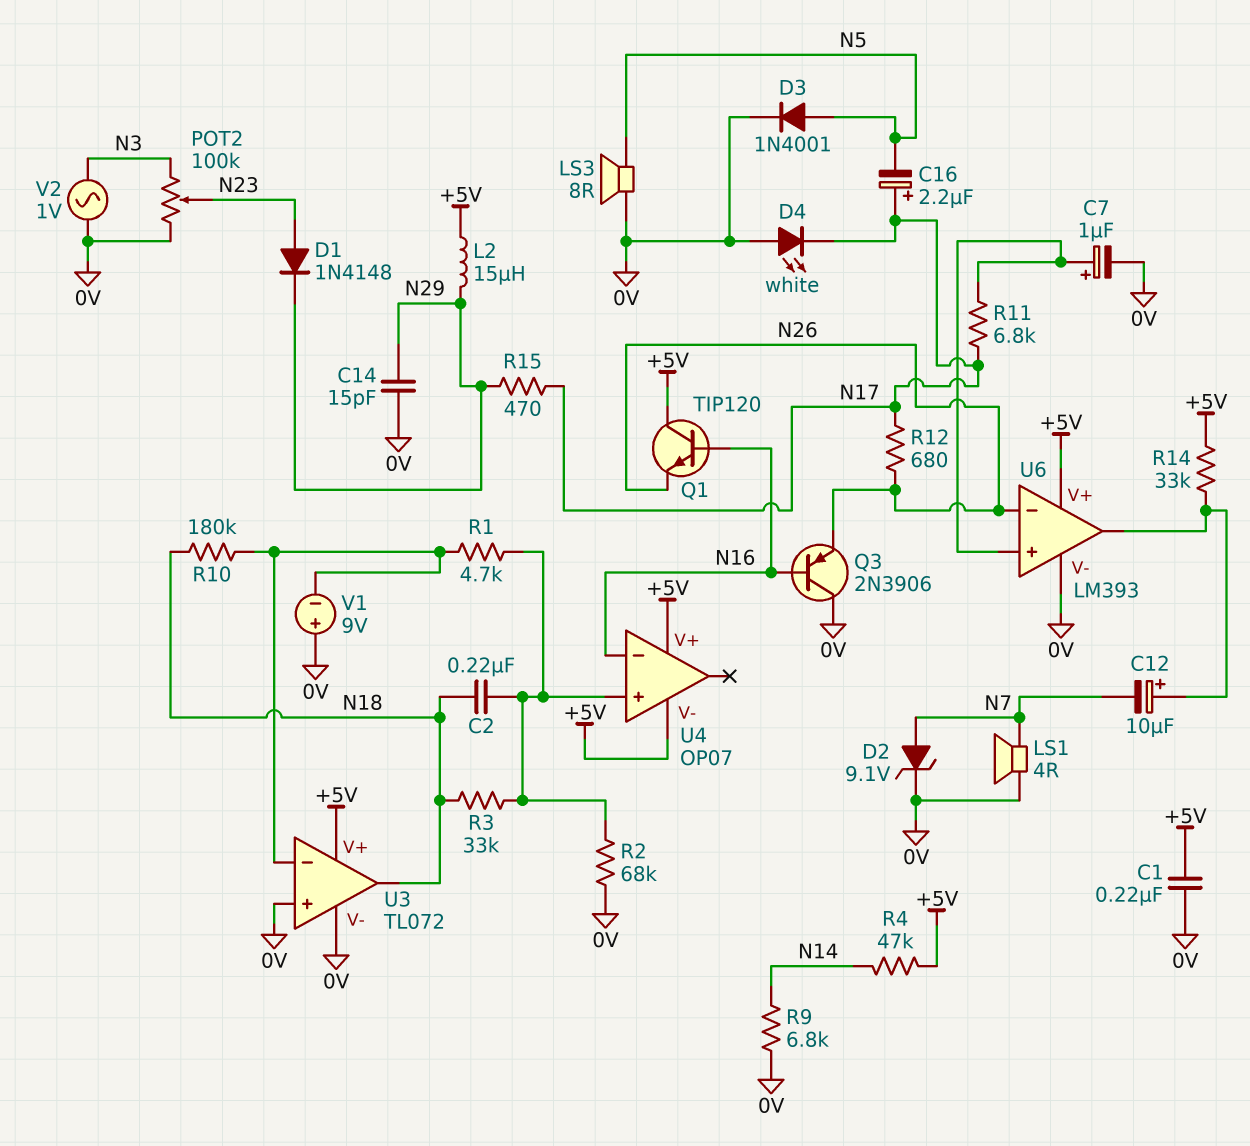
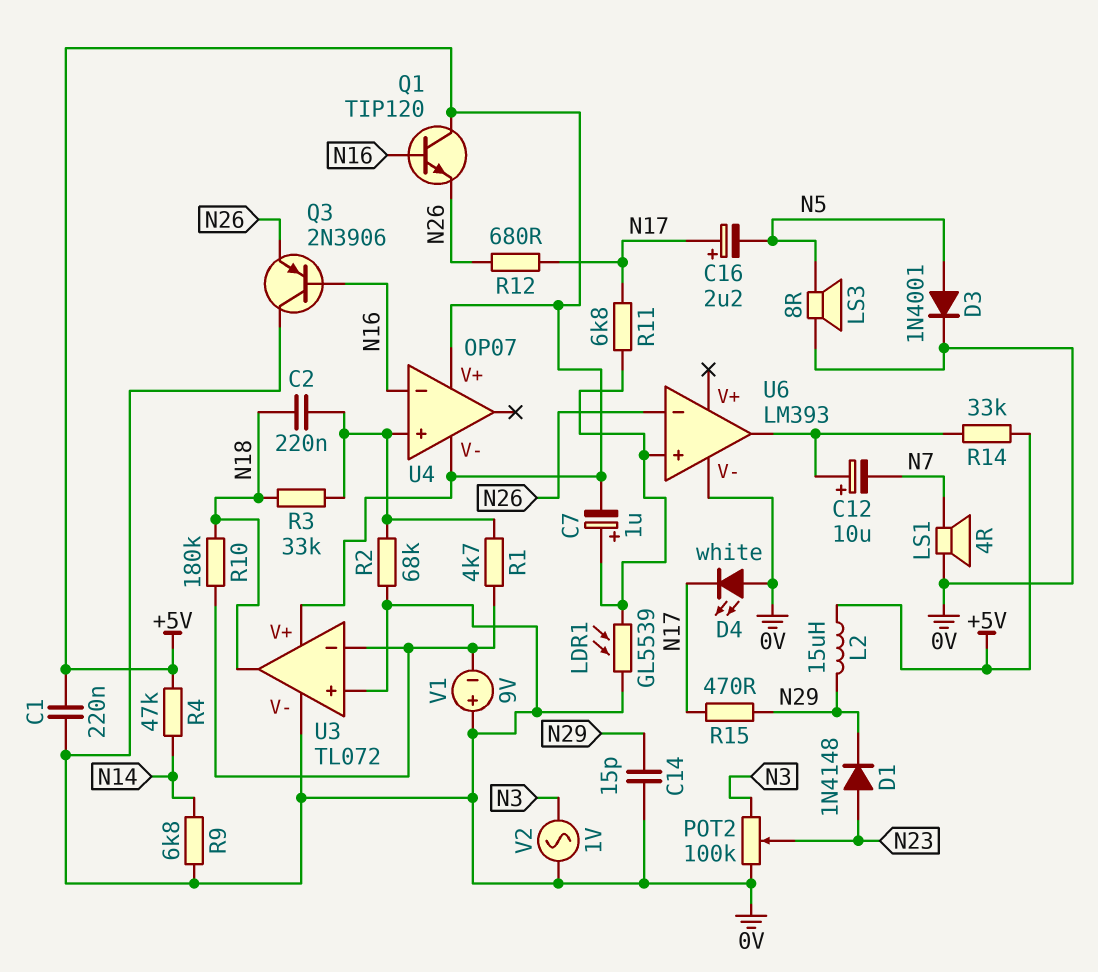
C7: 1uF (plus U6/in+, minus 0V) -> 1uF (plus U6/in+, minus +5V)
D2: zener 9.1V (A N7, K 0V) -> none
LDR1: none -> GL5539 (0V, U6/in+)
U6 pin V+: +5V -> none

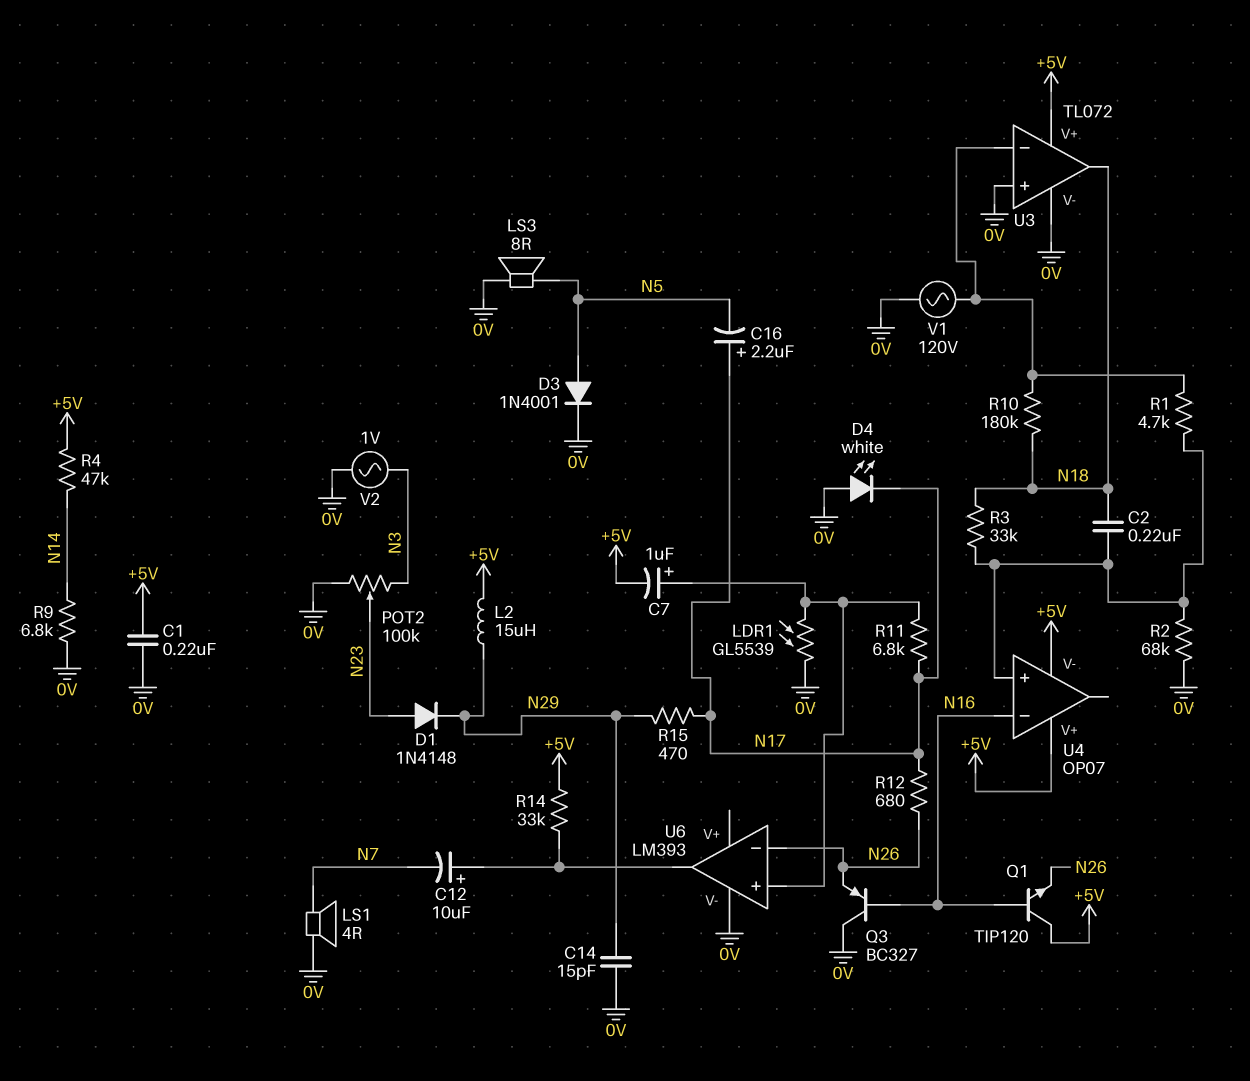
Q3: PNP 2N3906 (B N16, C 0V, E N26) -> PNP BC327 (B N16, C 0V, E N26)
V1: 9V (plus 0V, minus U3/in-) -> AC 120V (0V, U3/in-)

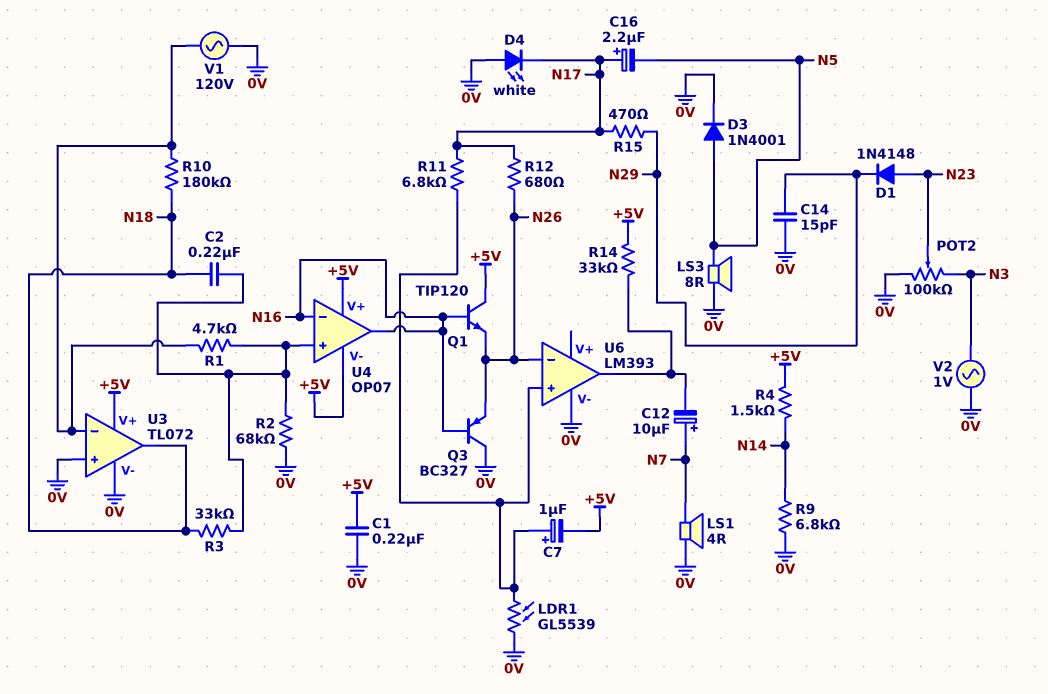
C12: 10uF (plus U6/out, minus N7) -> 10uF (plus N7, minus U6/out)
L2: 15uH (+5V, N29) -> none
R4: 47k (+5V, N14) -> 1.5k (+5V, N14)
U4 pin out: none -> N16

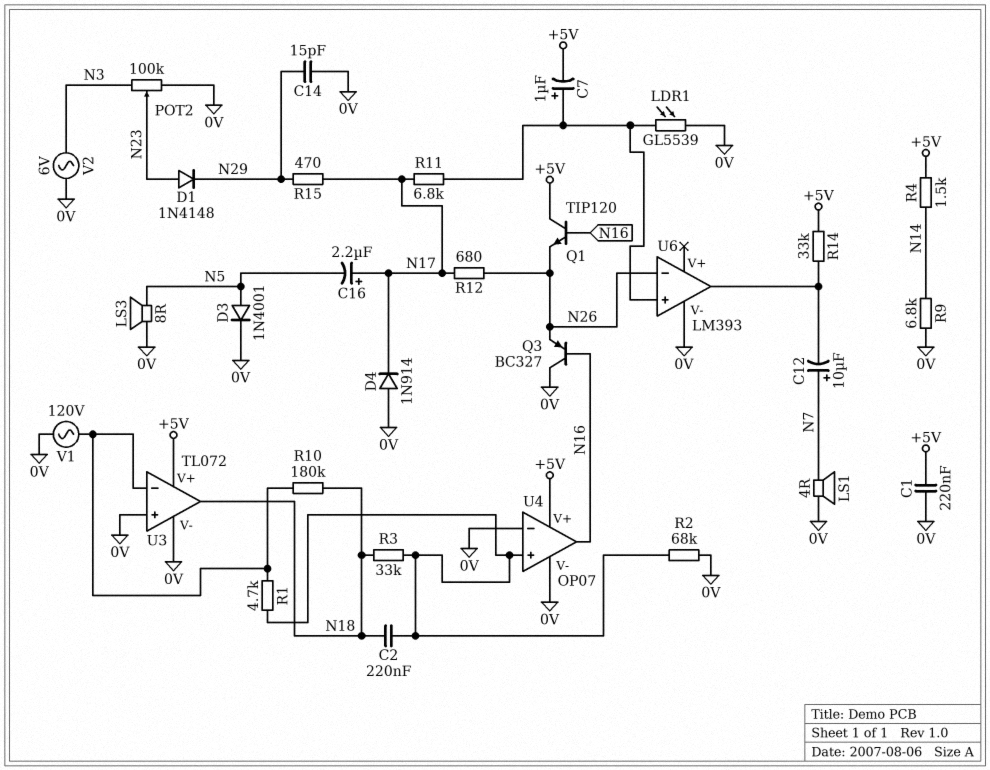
D4: LED white (A 0V, K N17) -> diode 1N914 (A 0V, K N17)
U4 pin V-: +5V -> 0V
U4 pin in-: N16 -> 0V
V2: AC 1V (0V, N3) -> AC 6V (0V, N3)

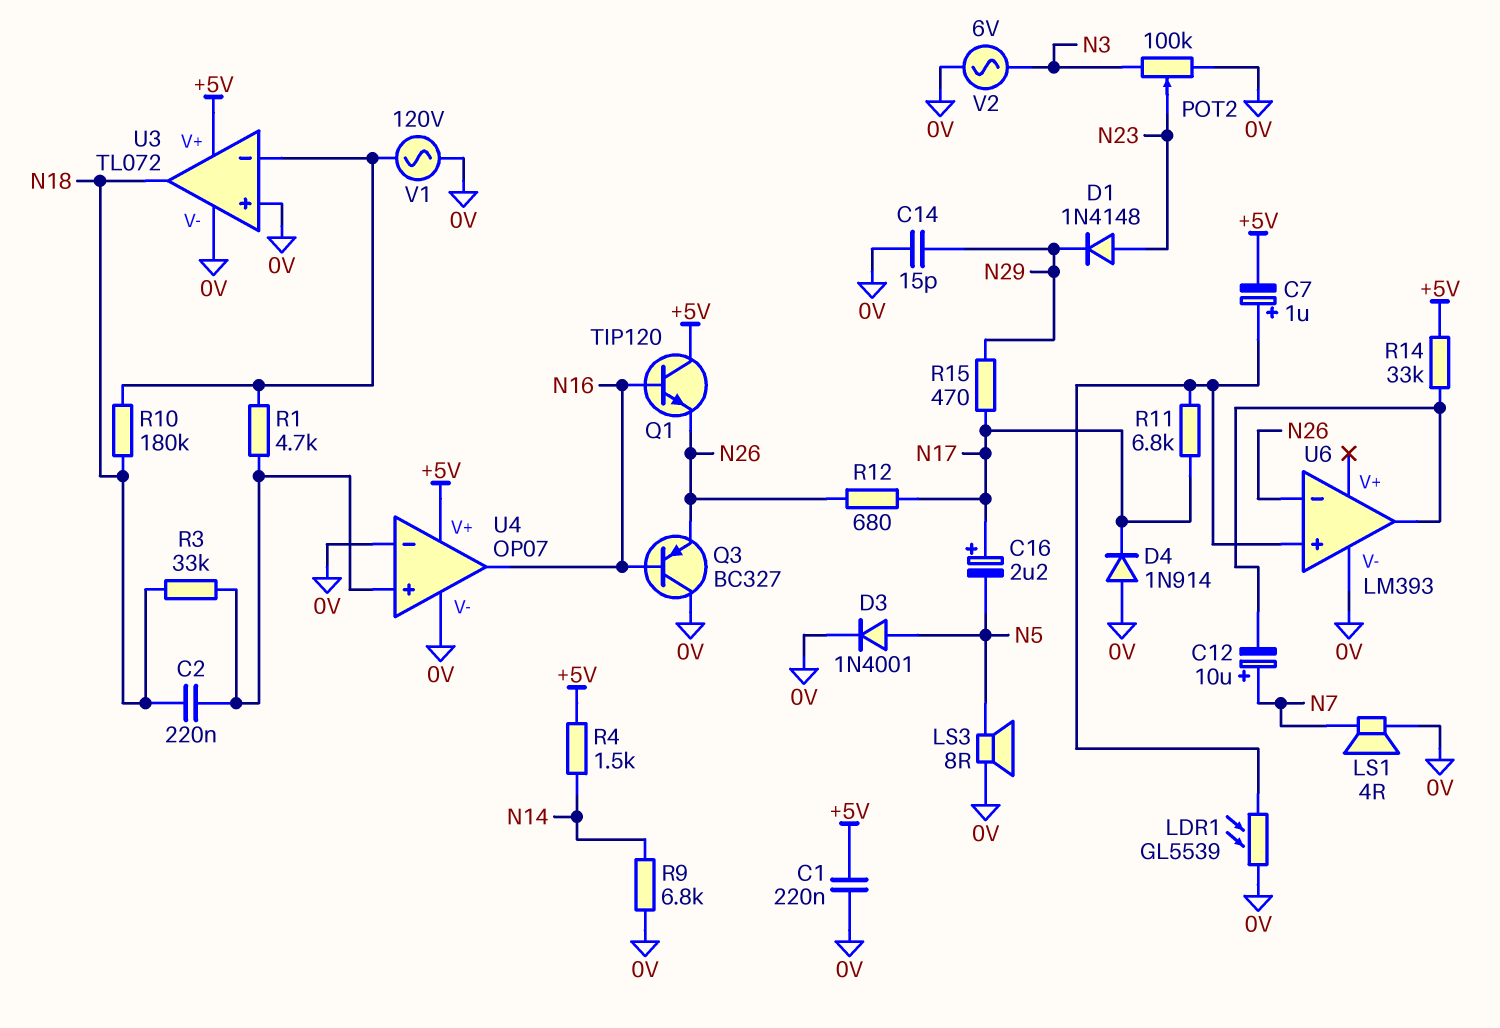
R2: 68k (0V, U4/in+) -> none

